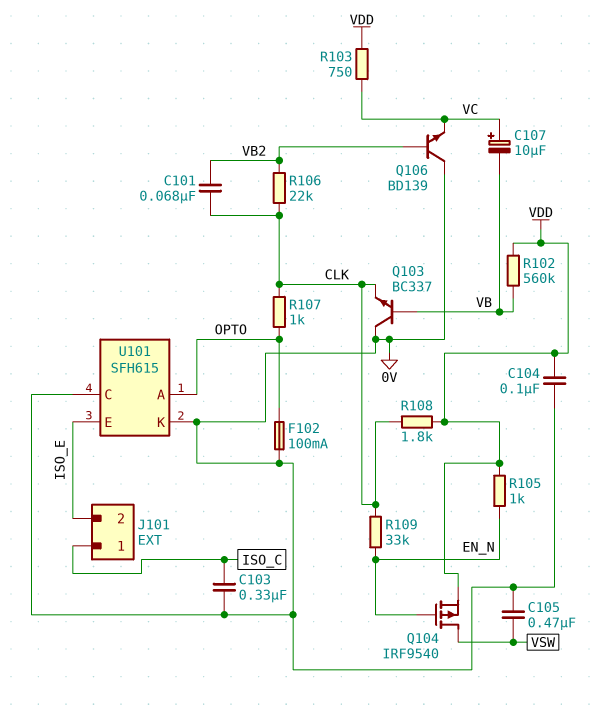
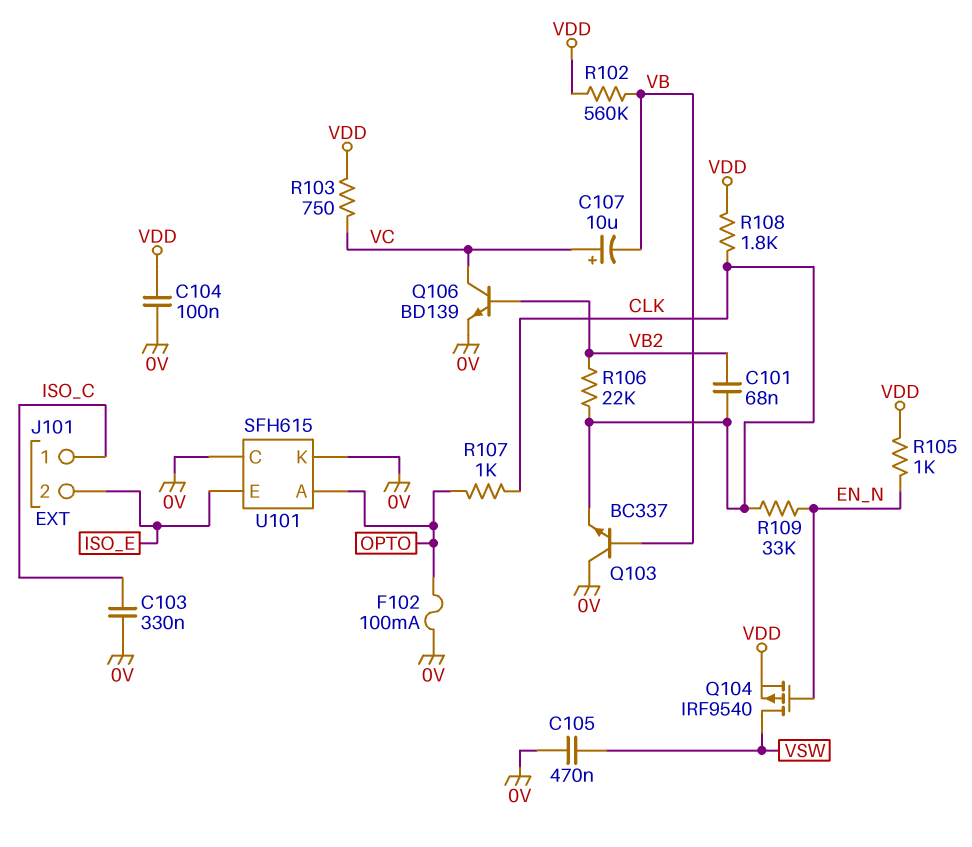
Q106: NPN BD139 (B VB2, C 0V, E VC) -> NPN BD139 (B VB2, C VC, E 0V)

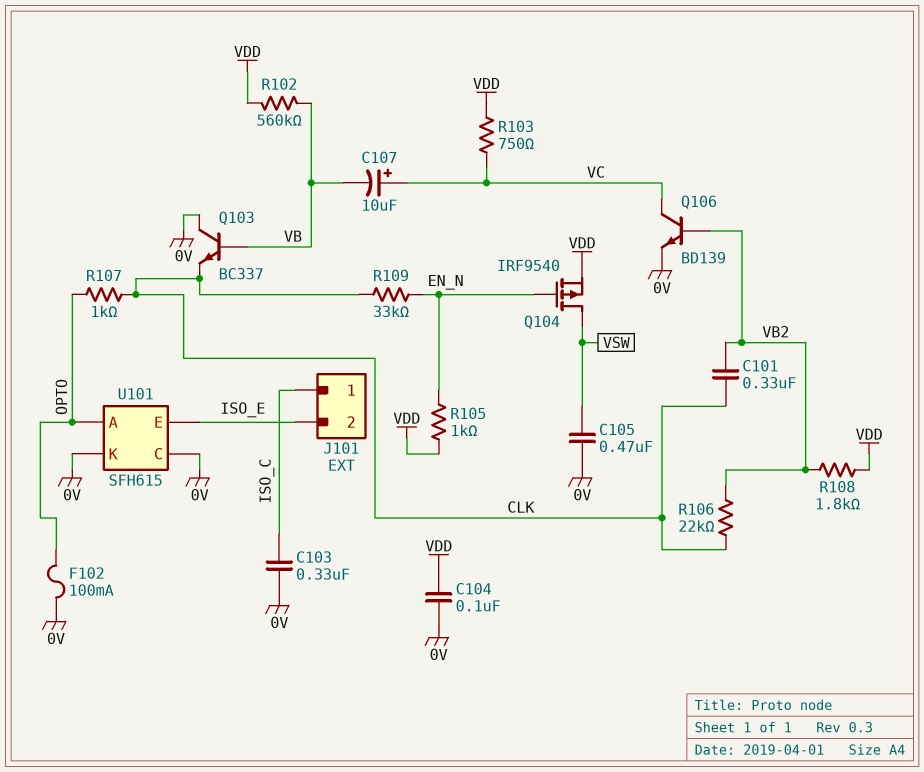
C101: 68nF (CLK, VB2) -> 330nF (CLK, VB2)
R108: 1.8k (CLK, VDD) -> 1.8k (VB2, VDD)

